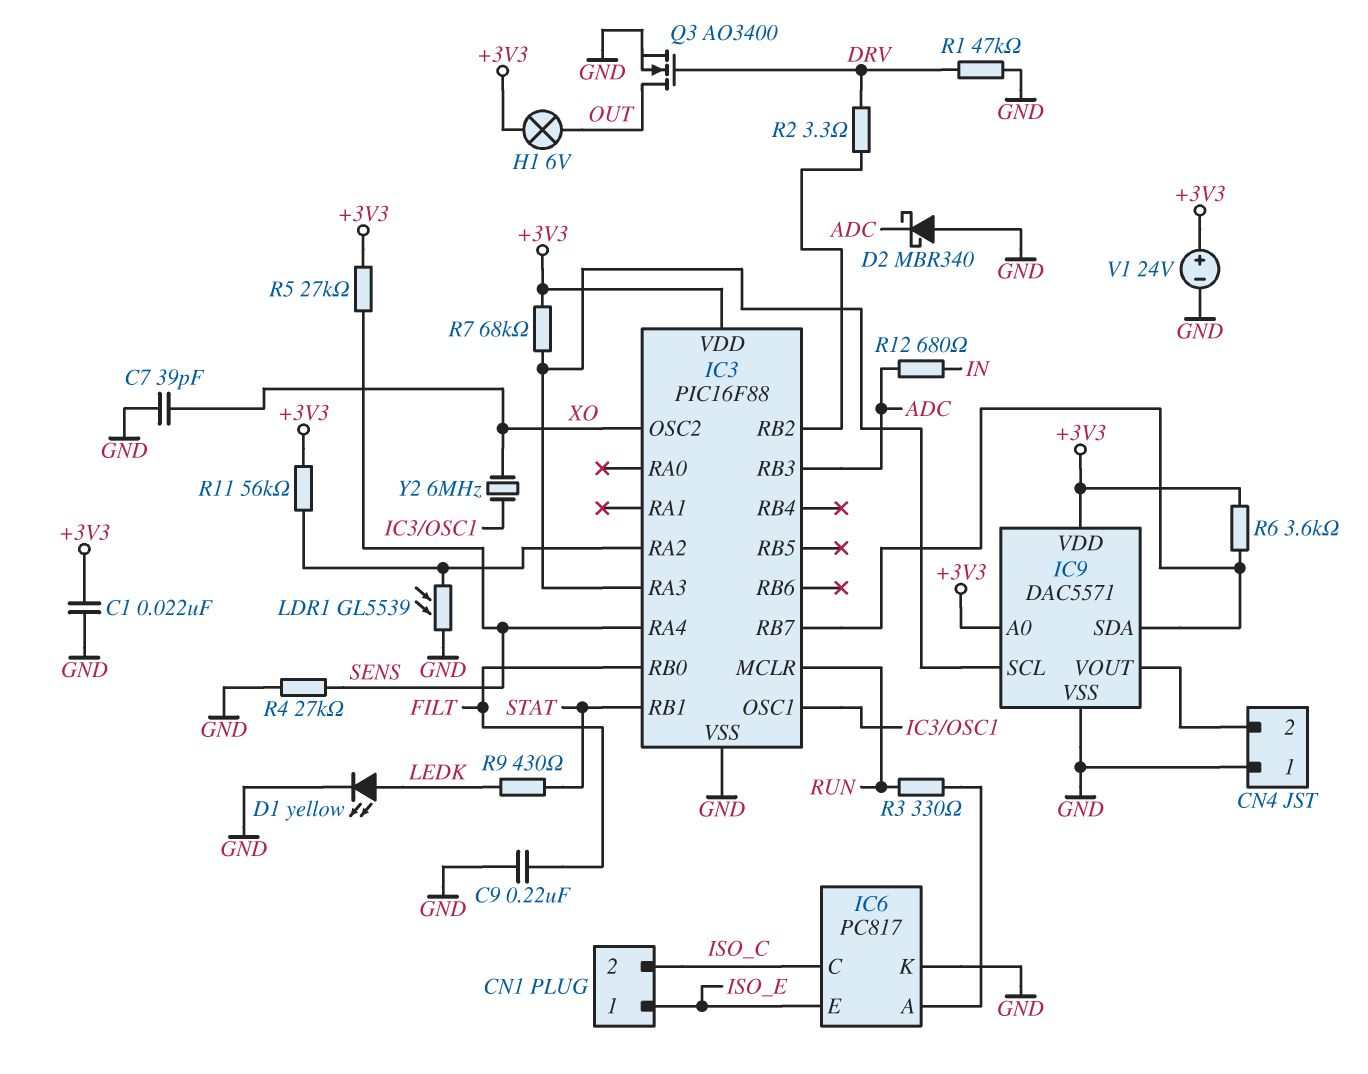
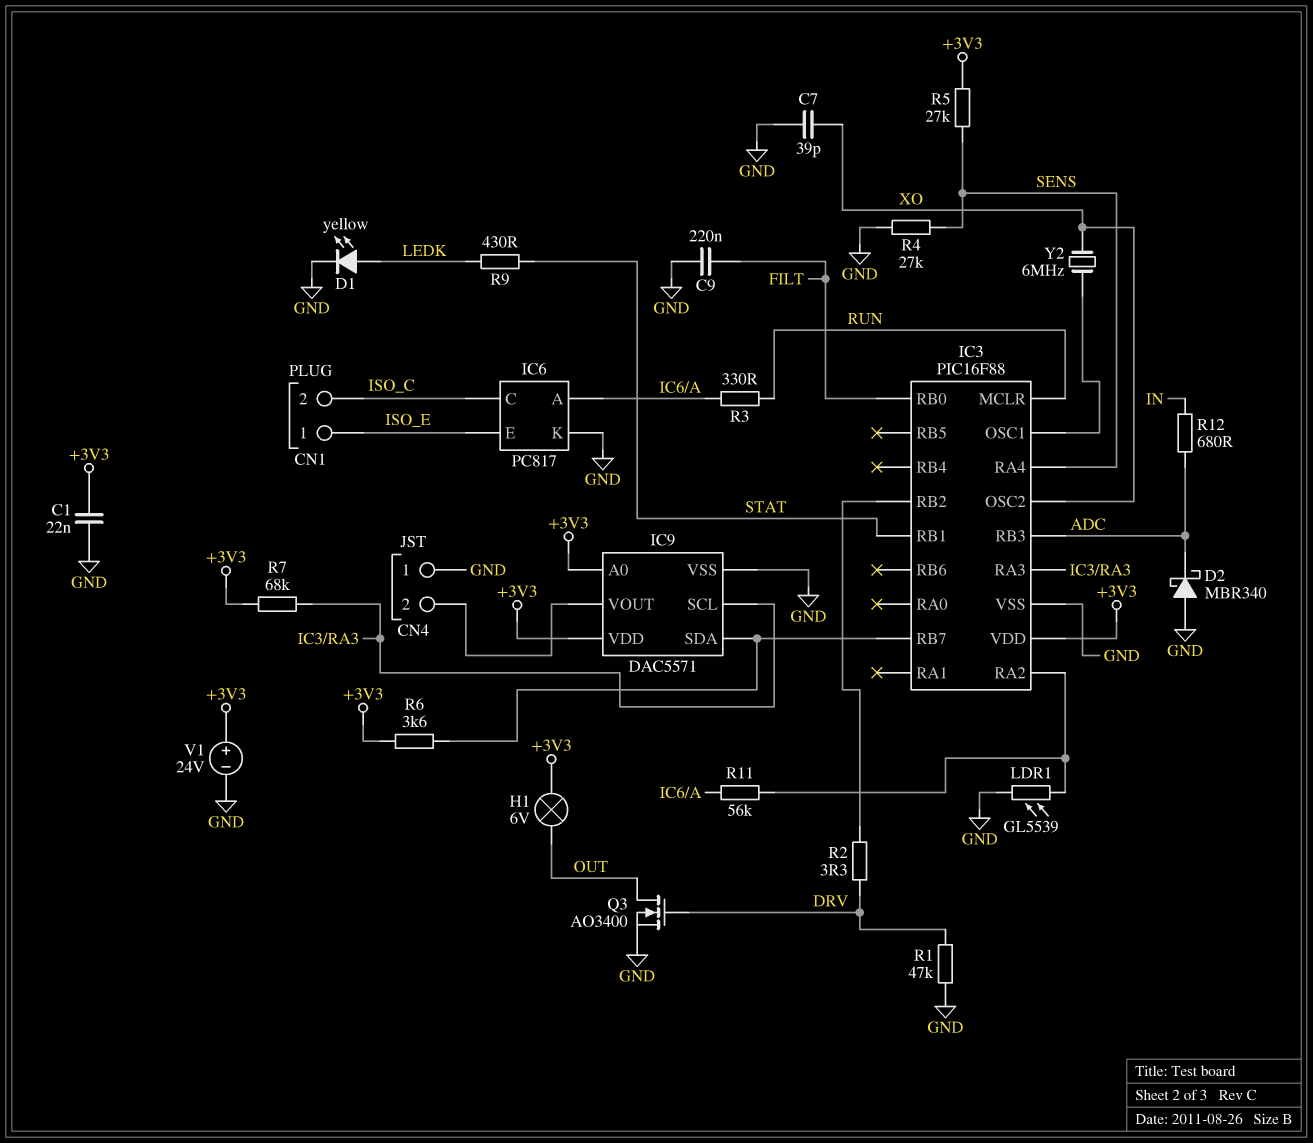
R11: 56k (+3V3, IC3/RA2) -> 56k (IC3/RA2, IC6/A)

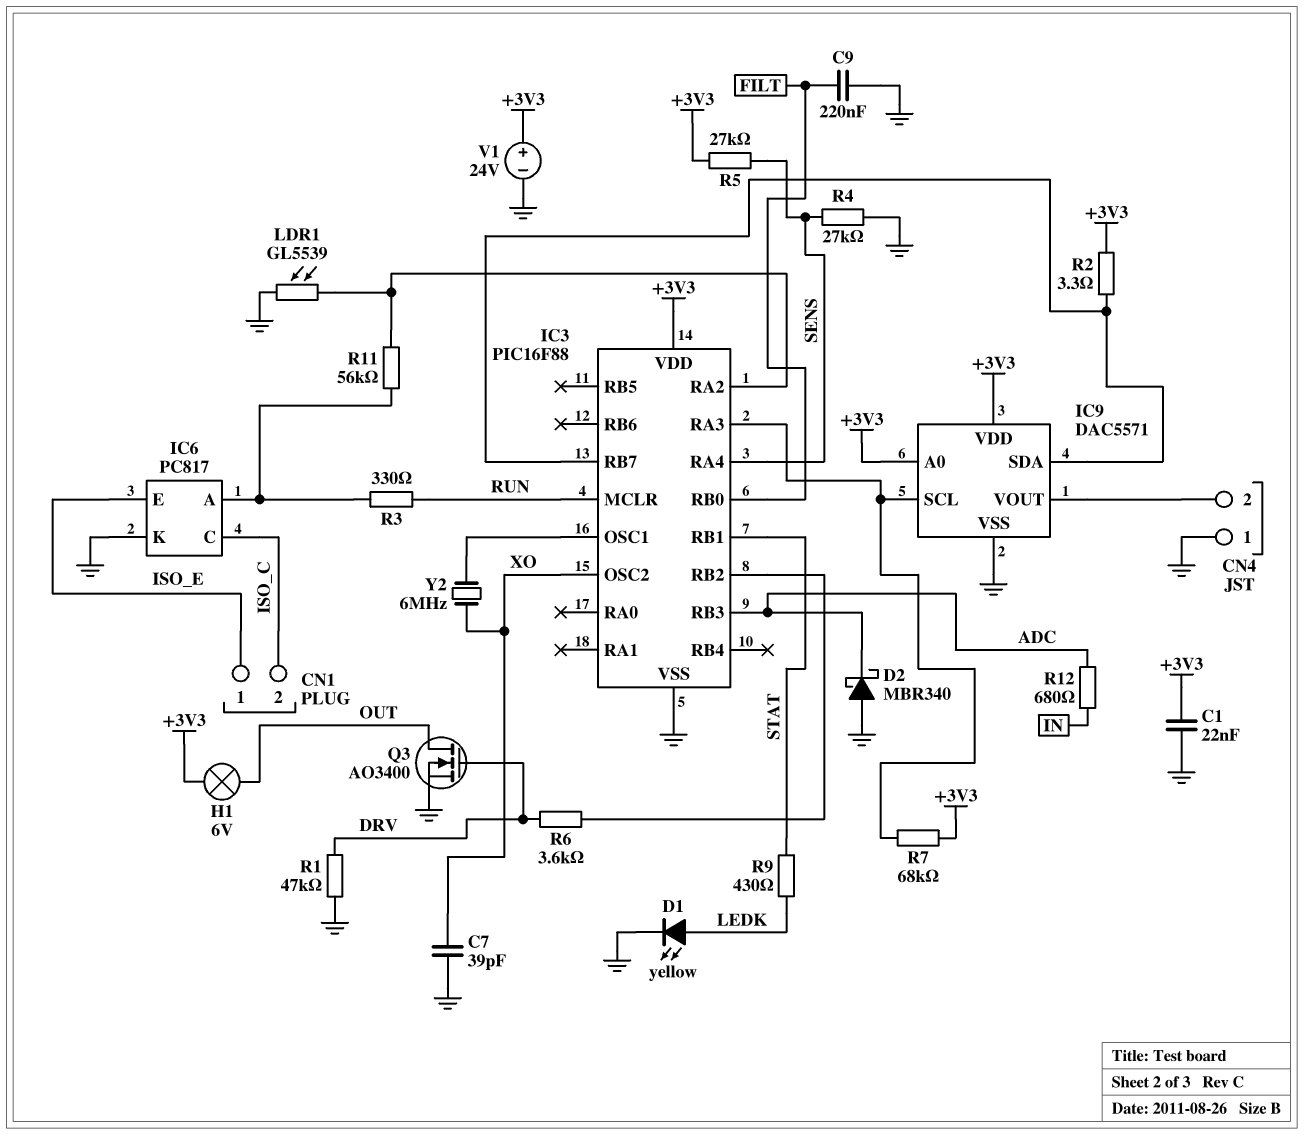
R2: 3.3 (DRV, IC3/RB2) -> 3.3 (+3V3, IC3/RB7)
R6: 3.6k (+3V3, IC3/RB7) -> 3.6k (DRV, IC3/RB2)

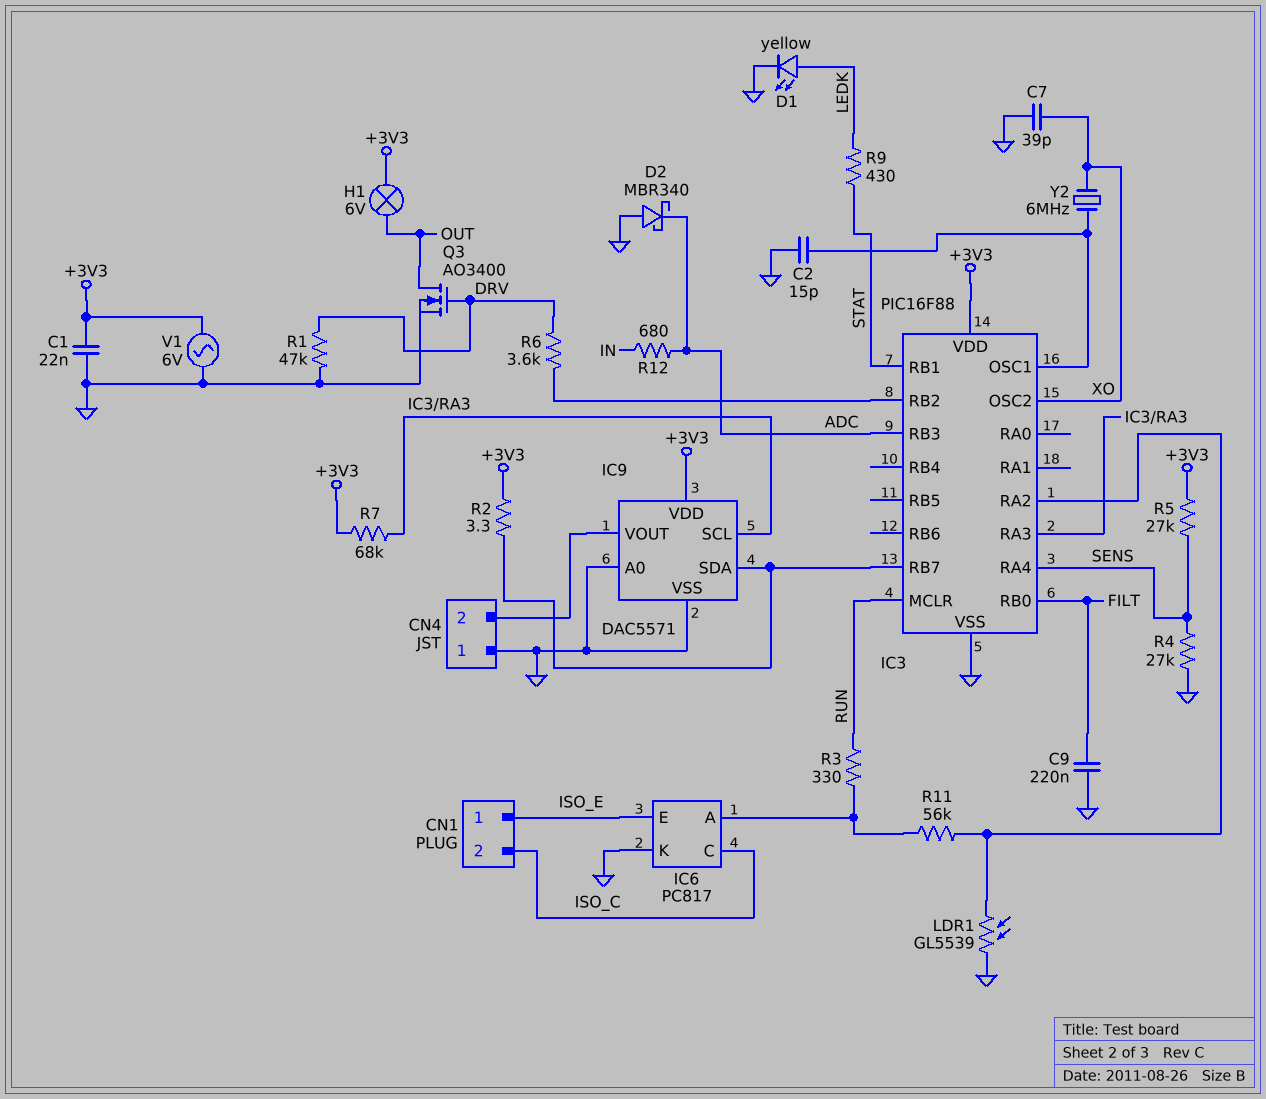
C2: none -> 15pF (GND, IC3/OSC1)
IC9 pin A0: +3V3 -> GND
V1: 24V (plus +3V3, minus GND) -> AC 6V (+3V3, GND)

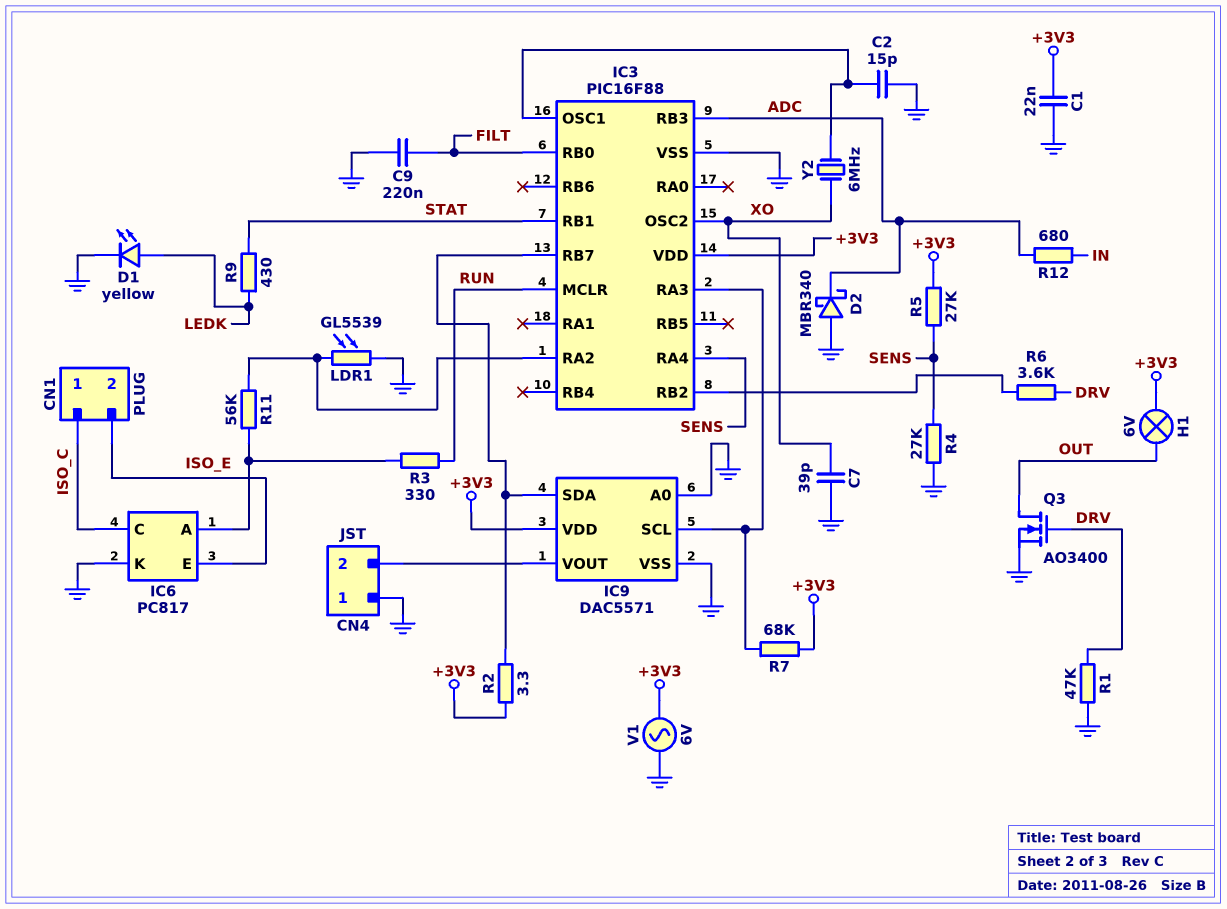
CN1 pin 1: ISO_E -> ISO_C
CN1 pin 2: ISO_C -> ISO_E

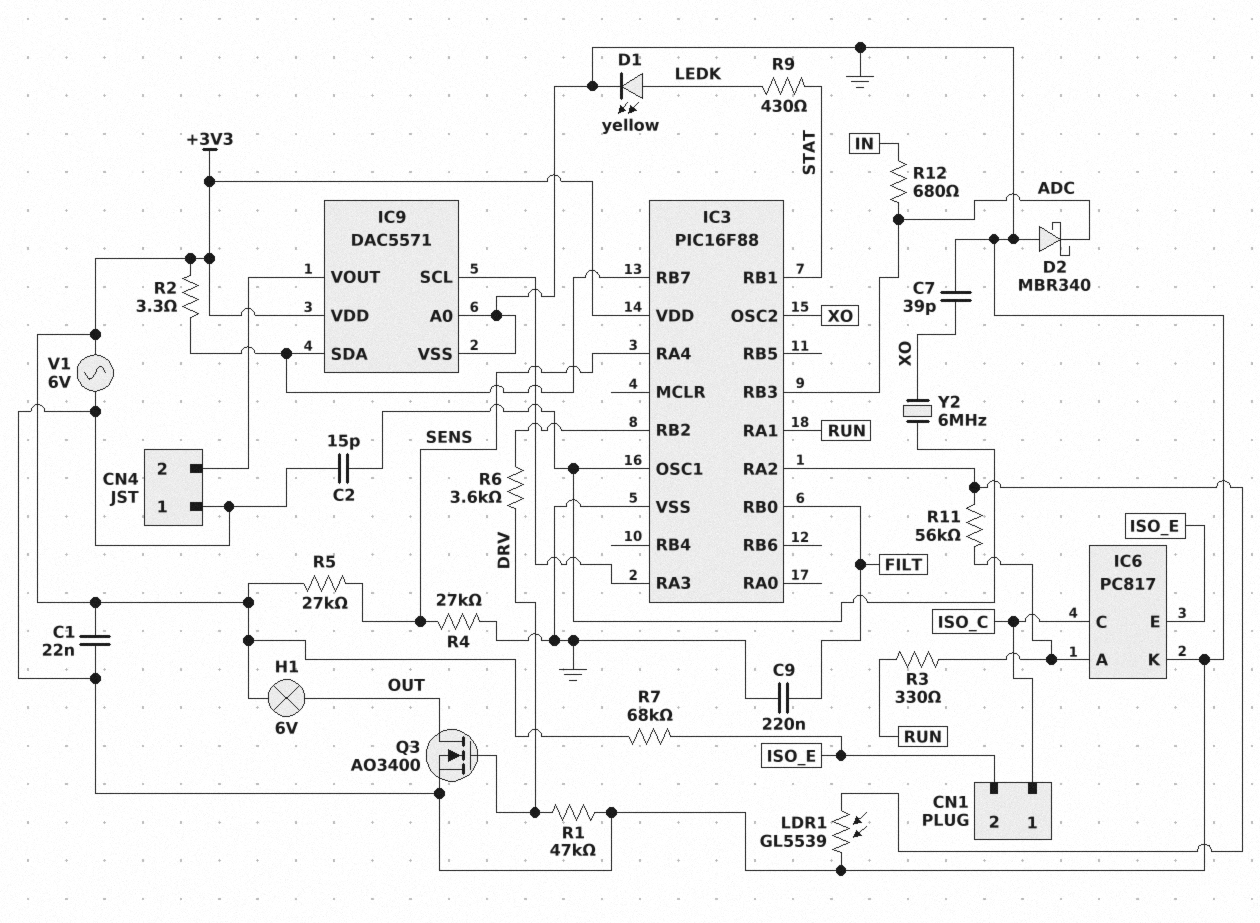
IC3 pin MCLR: RUN -> none
IC3 pin RA1: none -> RUN
R7: 68k (+3V3, IC3/RA3) -> 68k (+3V3, ISO_E)

